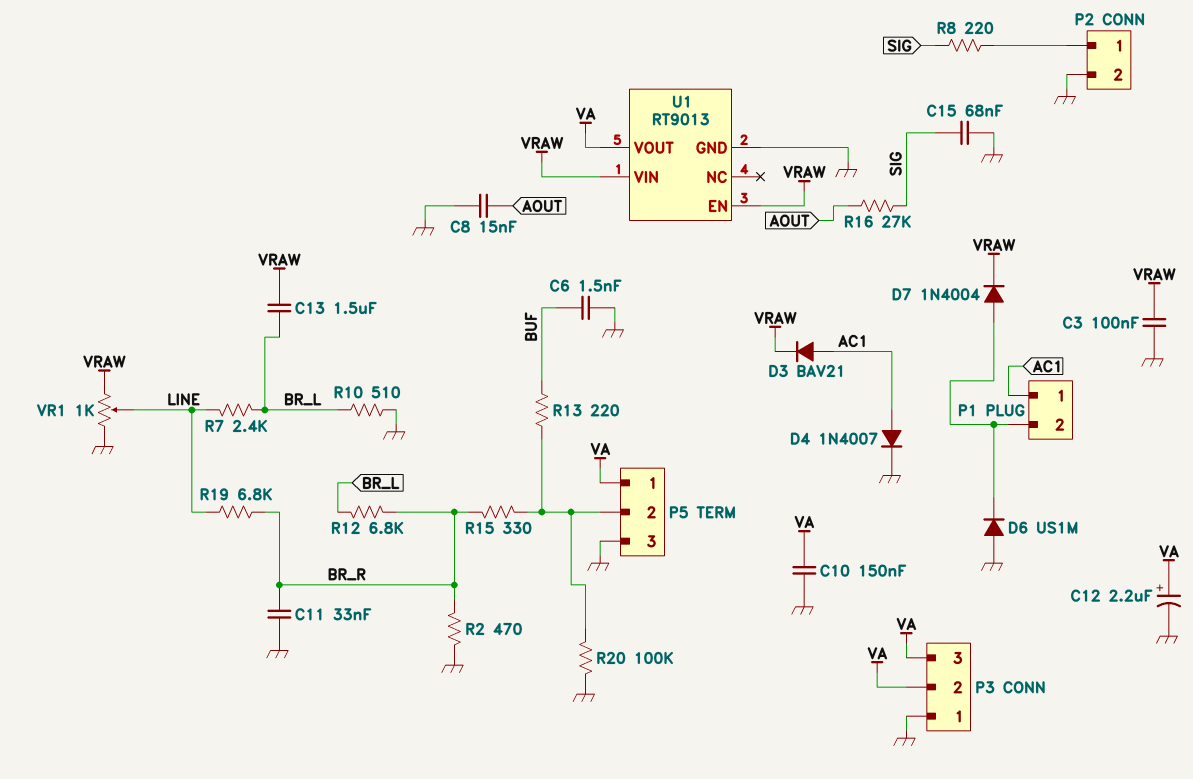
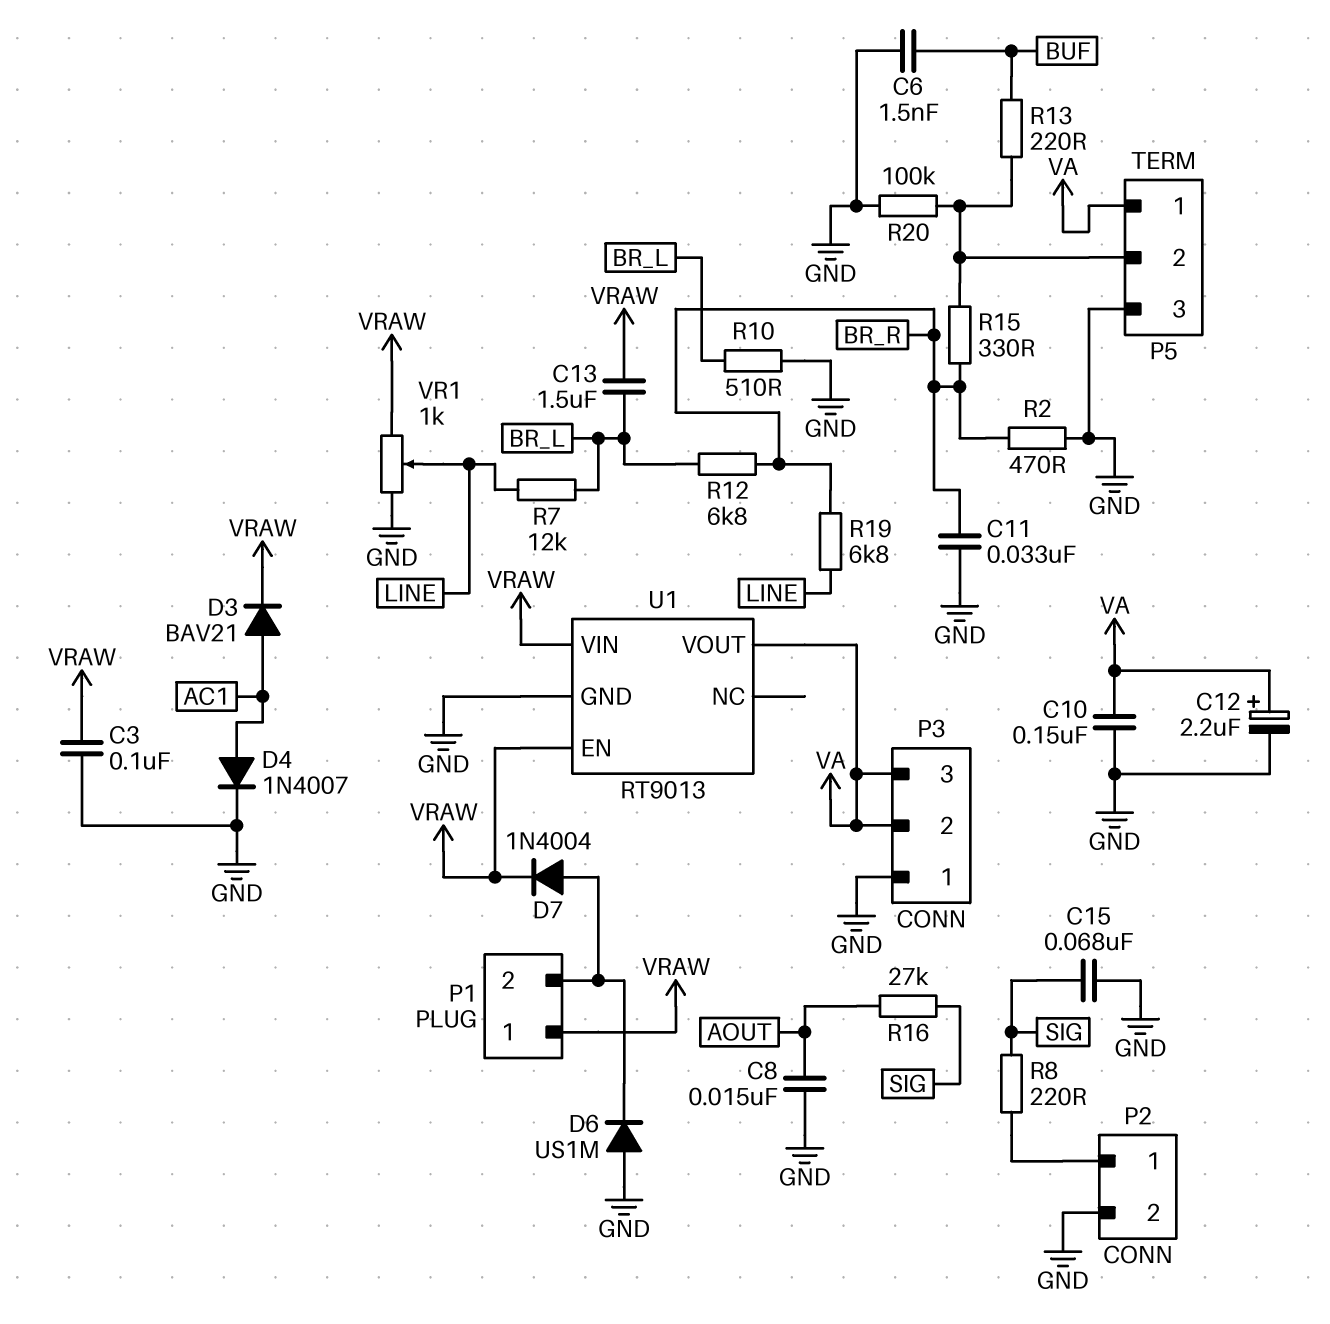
P1 pin 1: AC1 -> VRAW
R7: 2.4k (BR_L, LINE) -> 12k (BR_L, LINE)

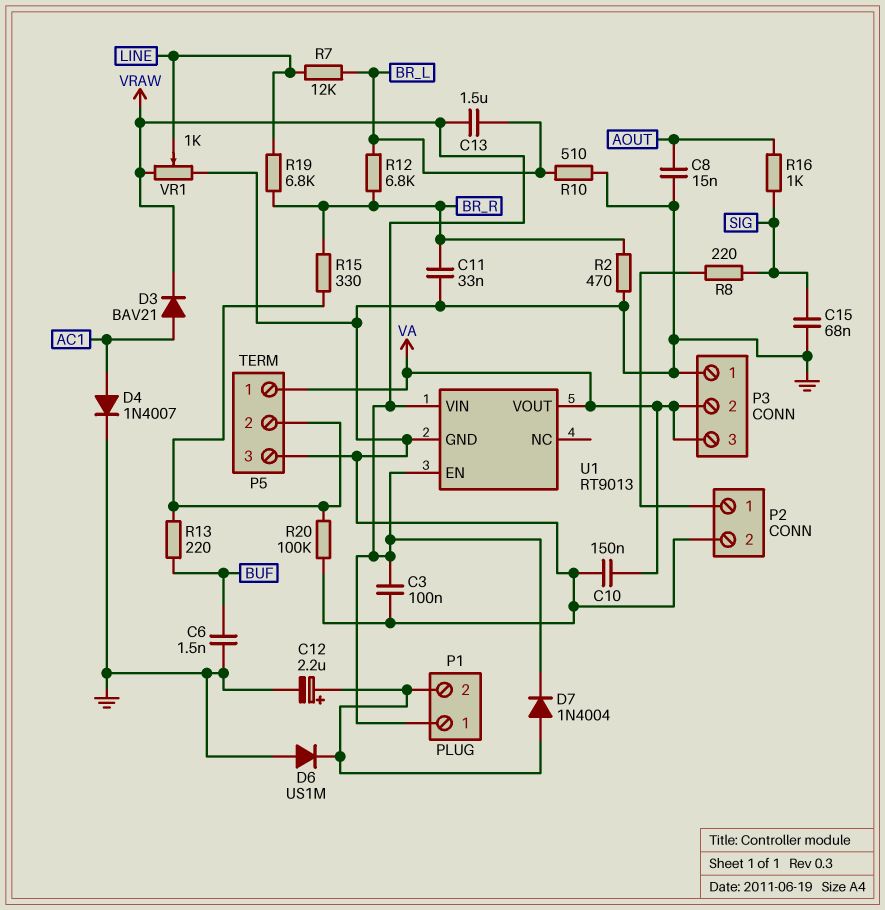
C12: 2.2uF (plus VA, minus GND) -> 2.2uF (plus P1/2, minus GND)
R16: 27k (AOUT, SIG) -> 1k (AOUT, SIG)

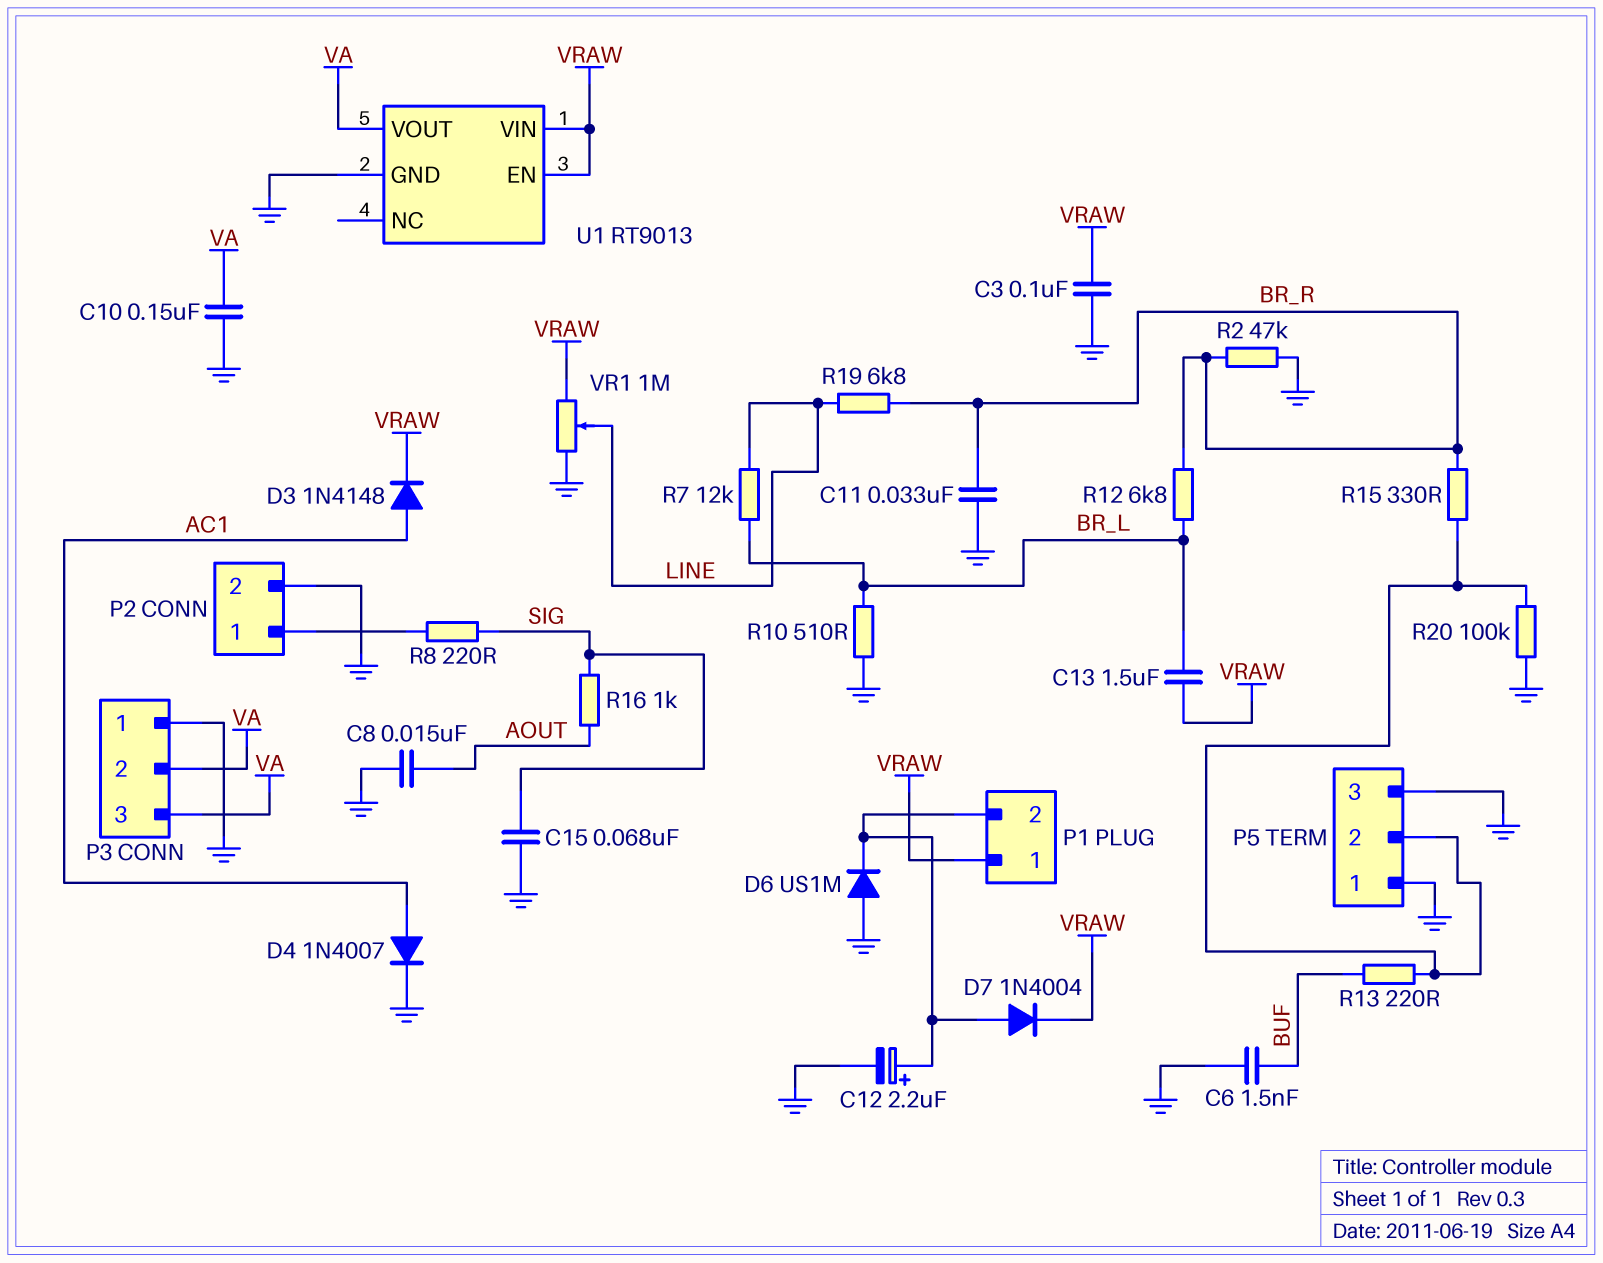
D3: diode BAV21 (A AC1, K VRAW) -> diode 1N4148 (A AC1, K VRAW)
P5 pin 1: VA -> GND
R2: 470 (BR_R, GND) -> 47k (BR_R, GND)
VR1: 1k (GND, VRAW, wiper LINE) -> 1M (GND, VRAW, wiper LINE)

